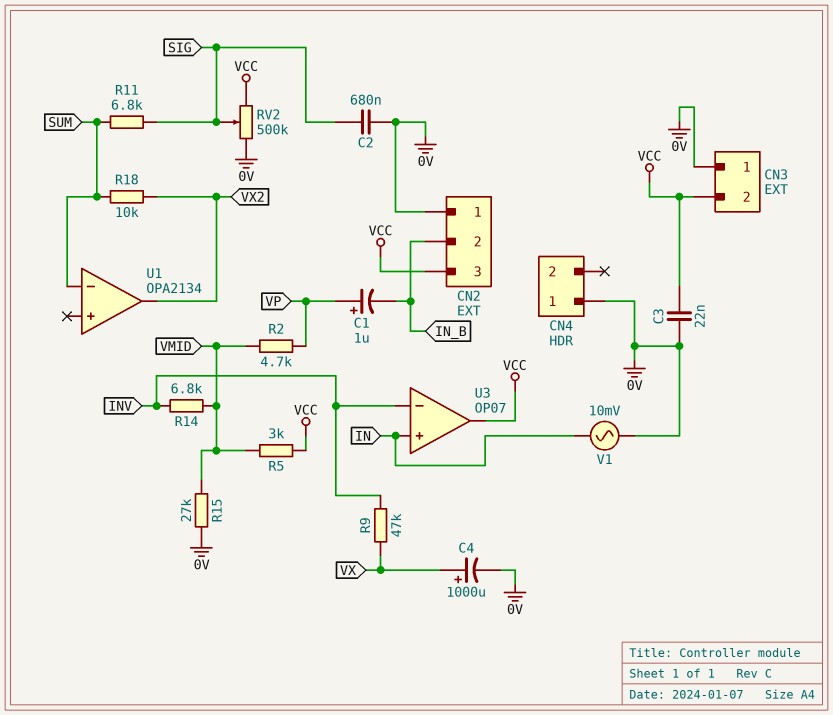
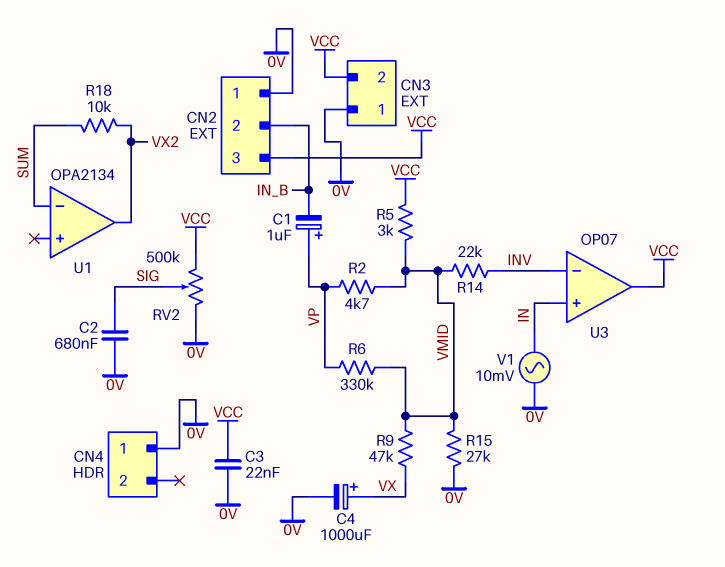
R6: none -> 330k (VMID, VP)
R9: 47k (INV, VX) -> 47k (VMID, VX)
R11: 6.8k (SIG, SUM) -> none
R14: 6.8k (INV, VMID) -> 22k (INV, VMID)

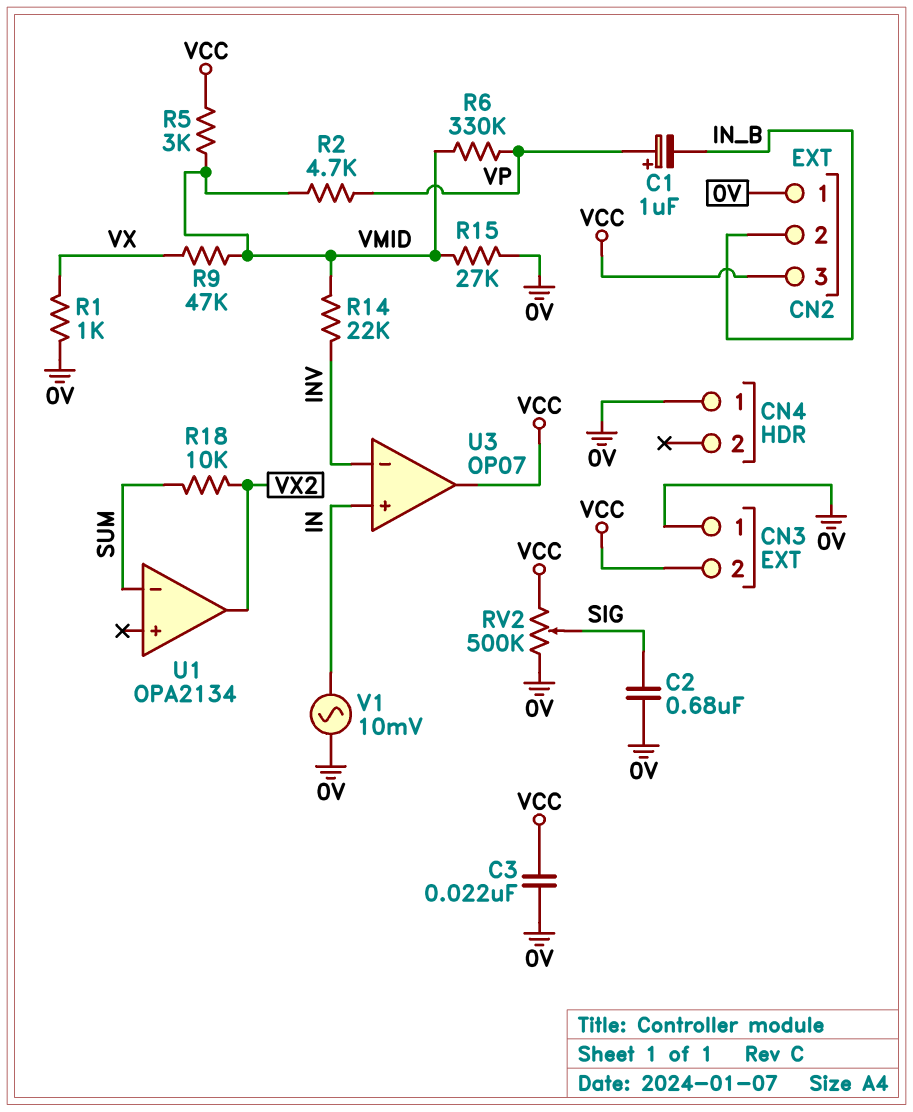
C4: 1000uF (plus VX, minus 0V) -> none
R1: none -> 1k (0V, VX)

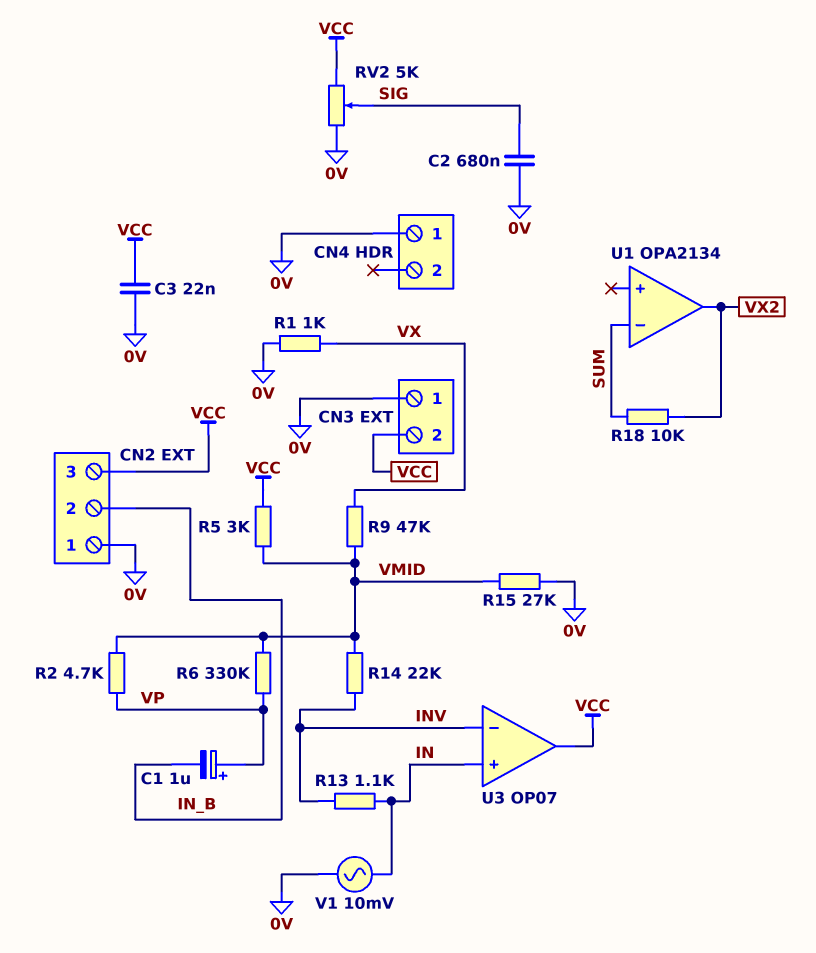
R13: none -> 1.1k (IN, INV)
RV2: 500k (0V, VCC, wiper SIG) -> 5k (0V, VCC, wiper SIG)

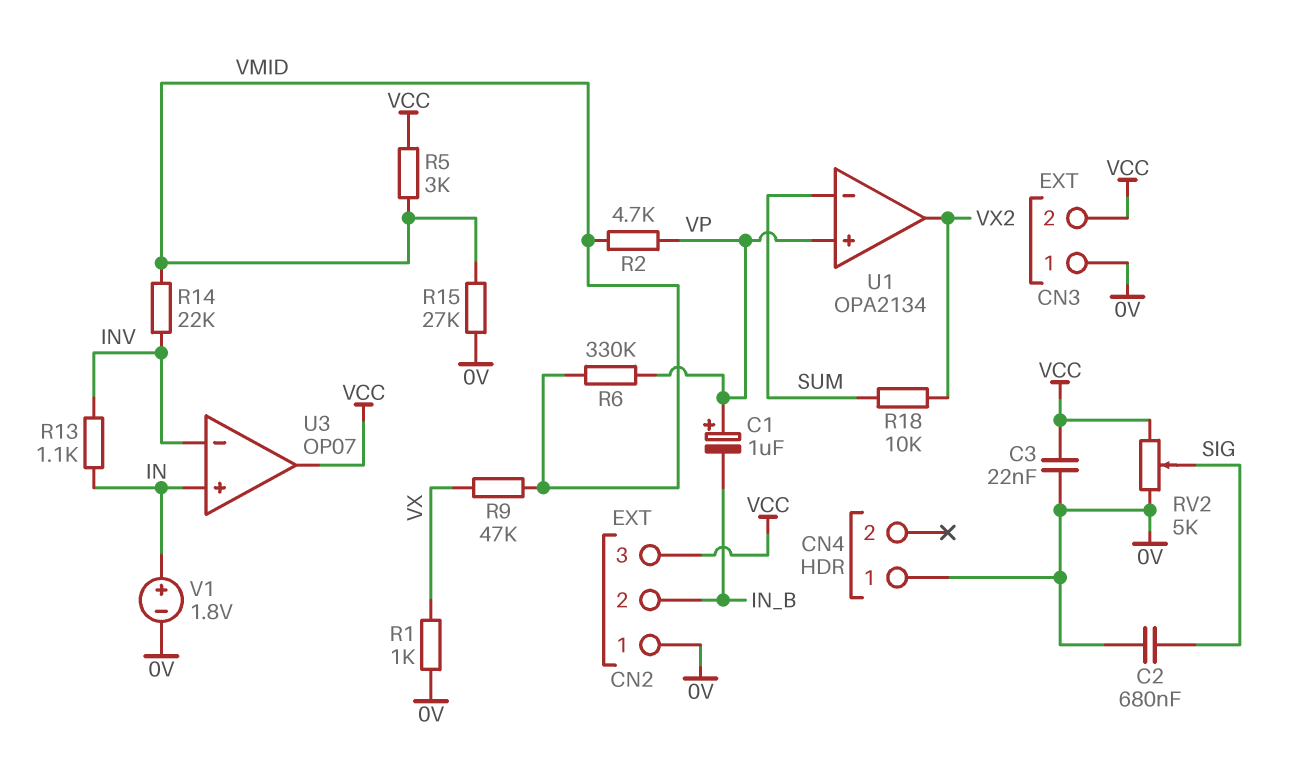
U1 pin in+: none -> VP
V1: AC 10mV (0V, IN) -> 1.8V (plus IN, minus 0V)

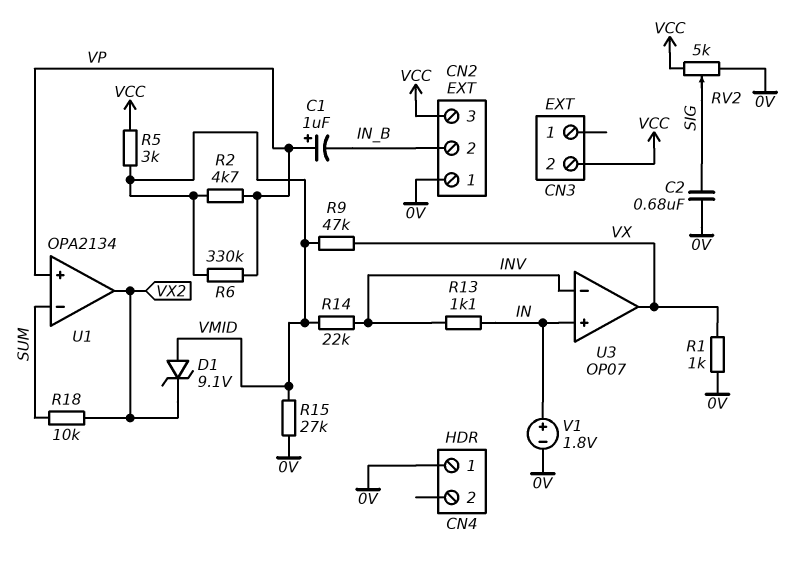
C3: 22nF (0V, VCC) -> none
CN3 pin 1: 0V -> none
D1: none -> zener 9.1V (A VMID, K VX2)
U3 pin out: VCC -> VX

